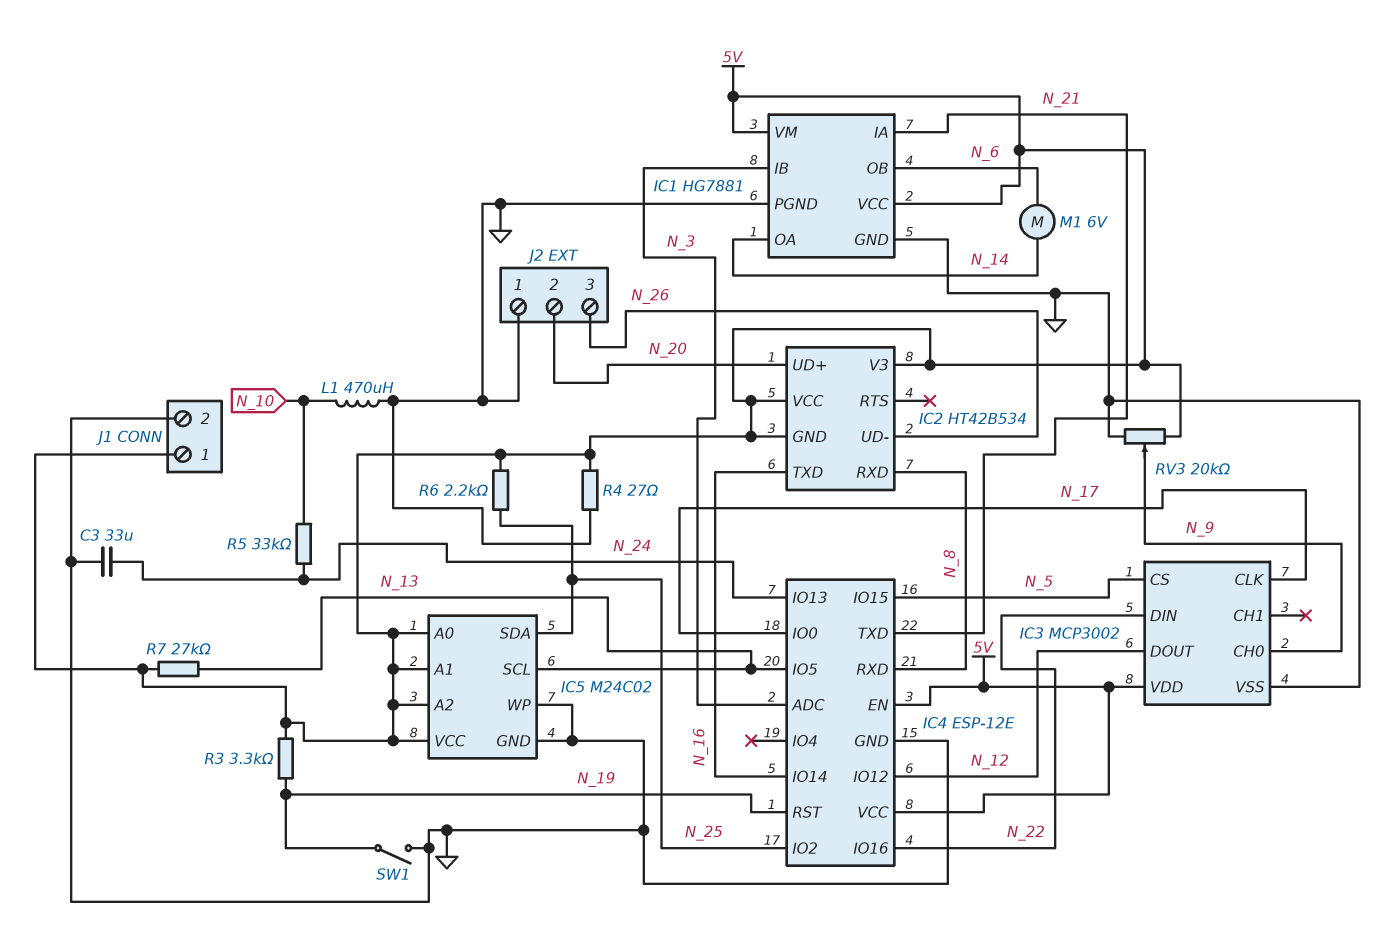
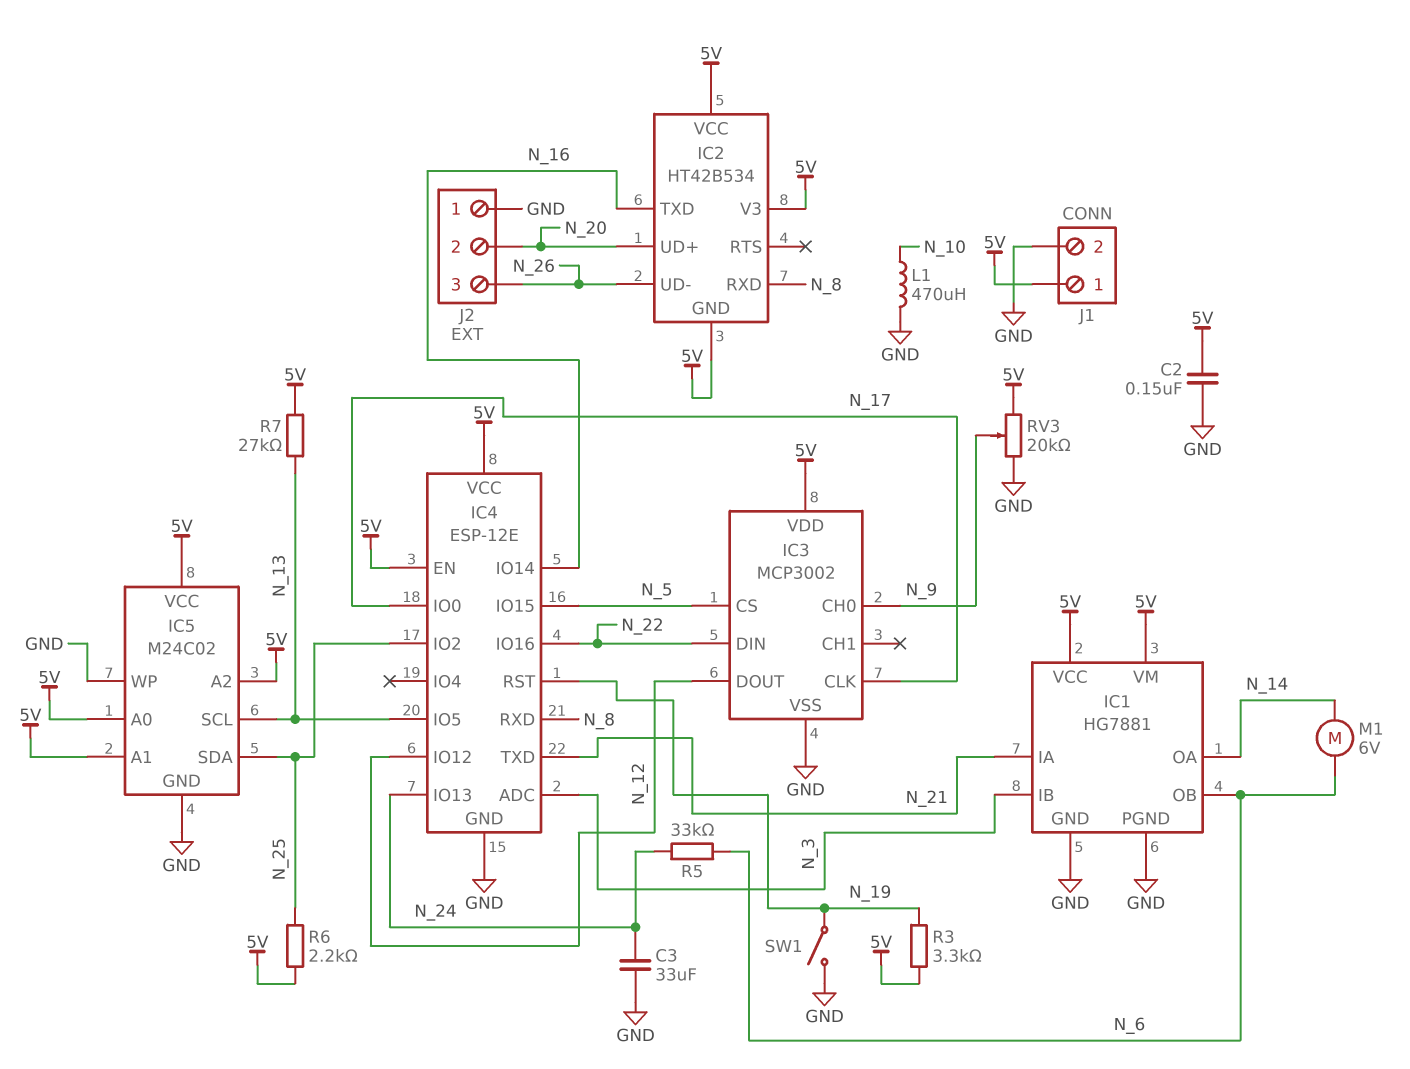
C2: none -> 150nF (5V, GND)
R4: 27 (5V, GND) -> none
R5: 33k (N_10, N_24) -> 33k (N_6, N_24)

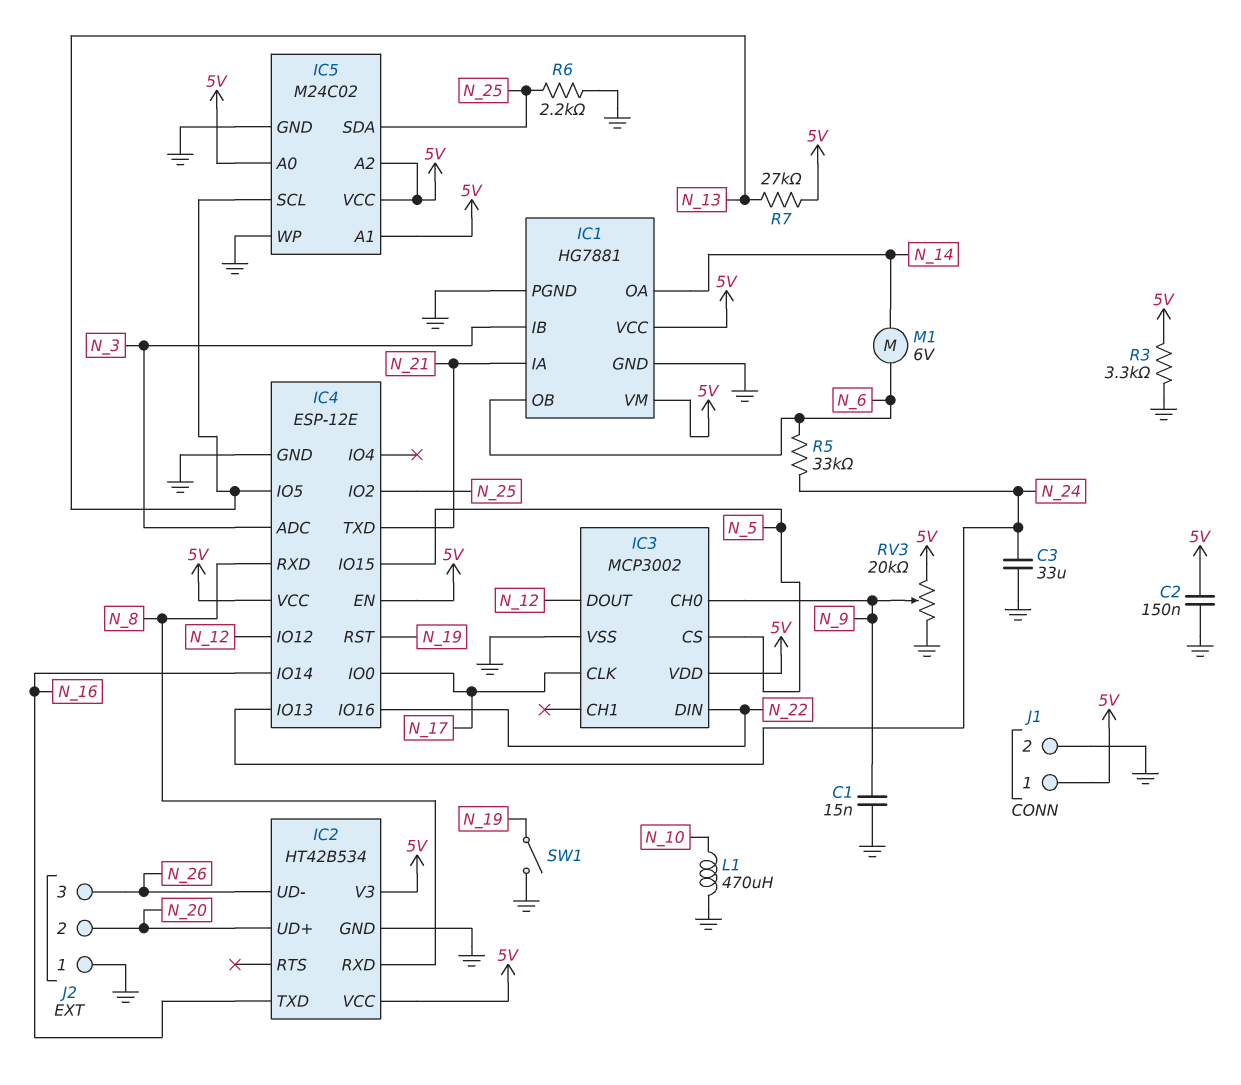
C1: none -> 15nF (GND, N_9)
IC2 pin GND: 5V -> GND
R3: 3.3k (5V, N_19) -> 3.3k (5V, GND)
R6: 2.2k (5V, N_25) -> 2.2k (GND, N_25)

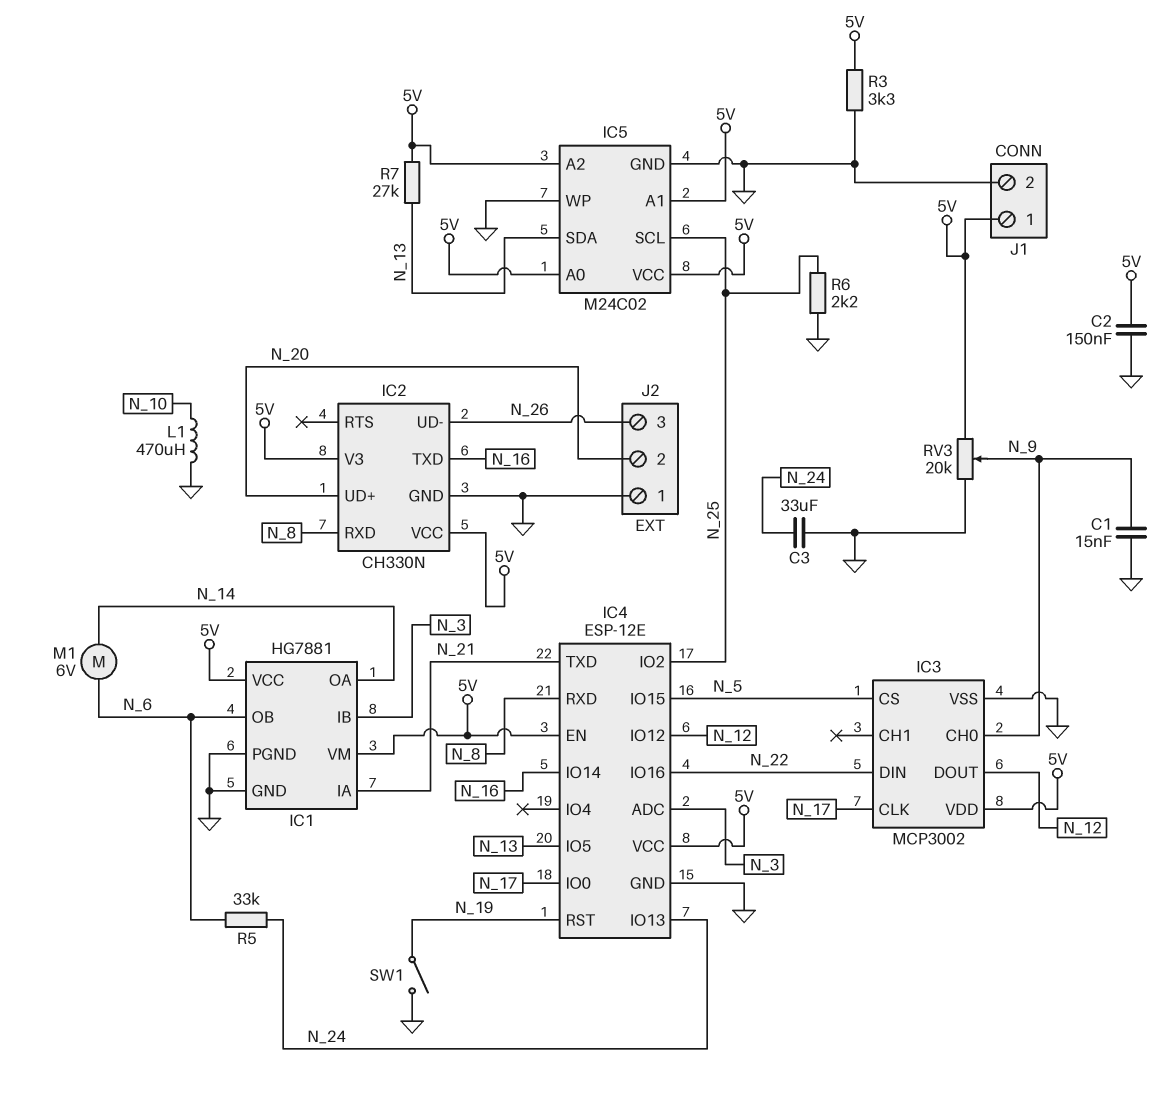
IC2: HT42B534 -> CH330N
IC5 pin SCL: N_13 -> N_25
IC5 pin SDA: N_25 -> N_13

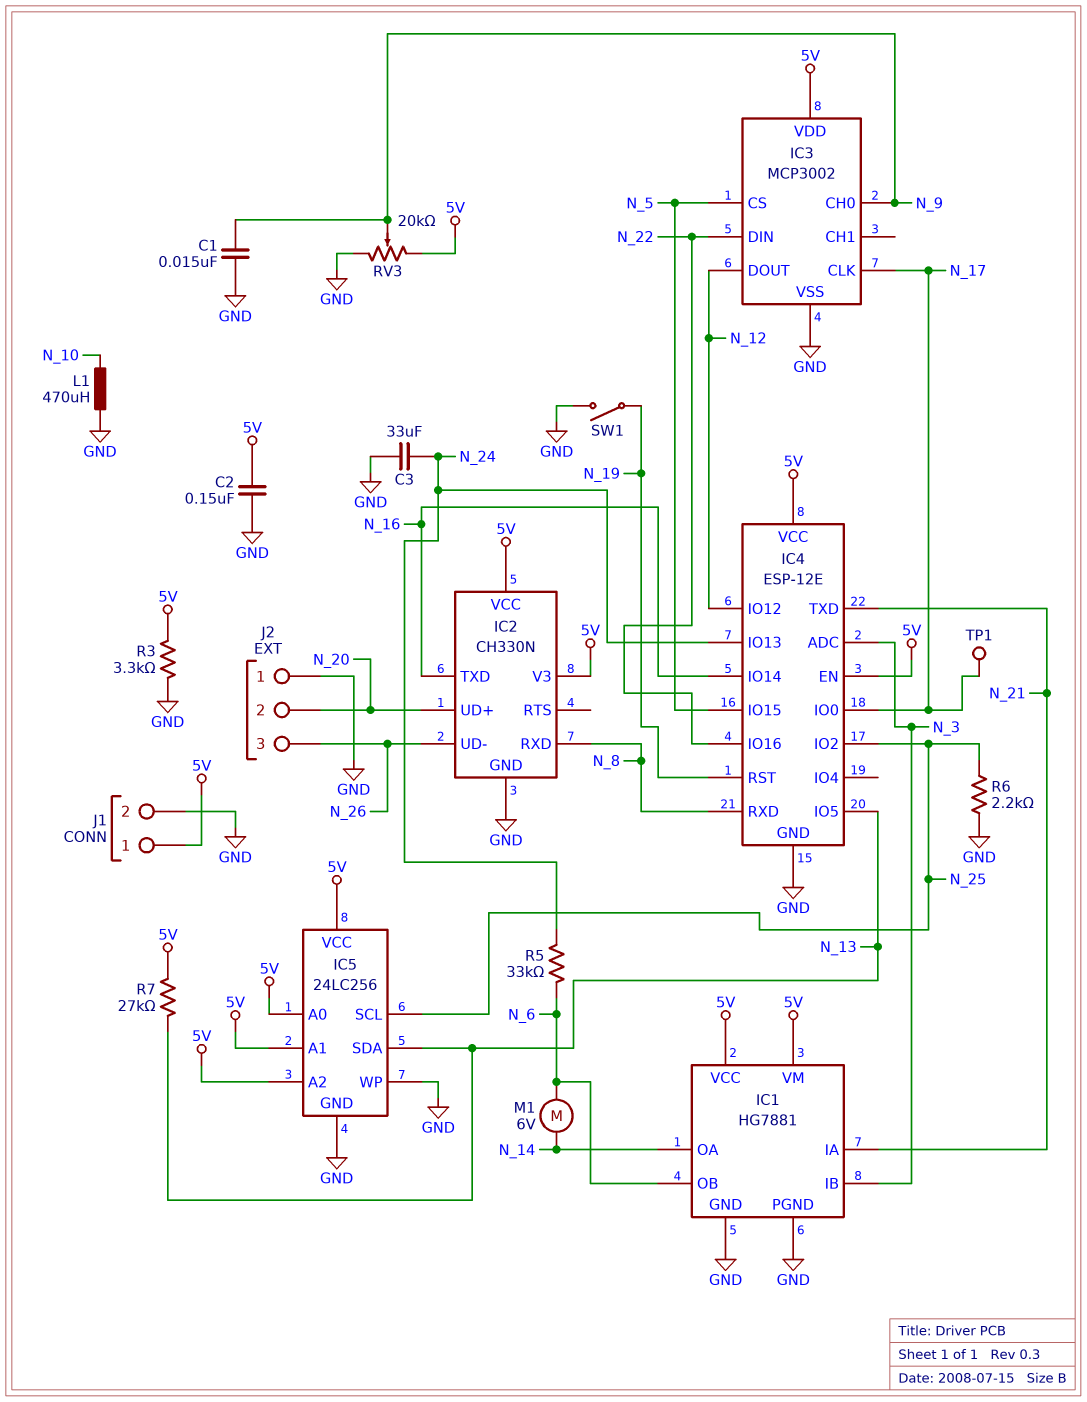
IC5: M24C02 -> 24LC256
TP1: none -> test point (N_17)

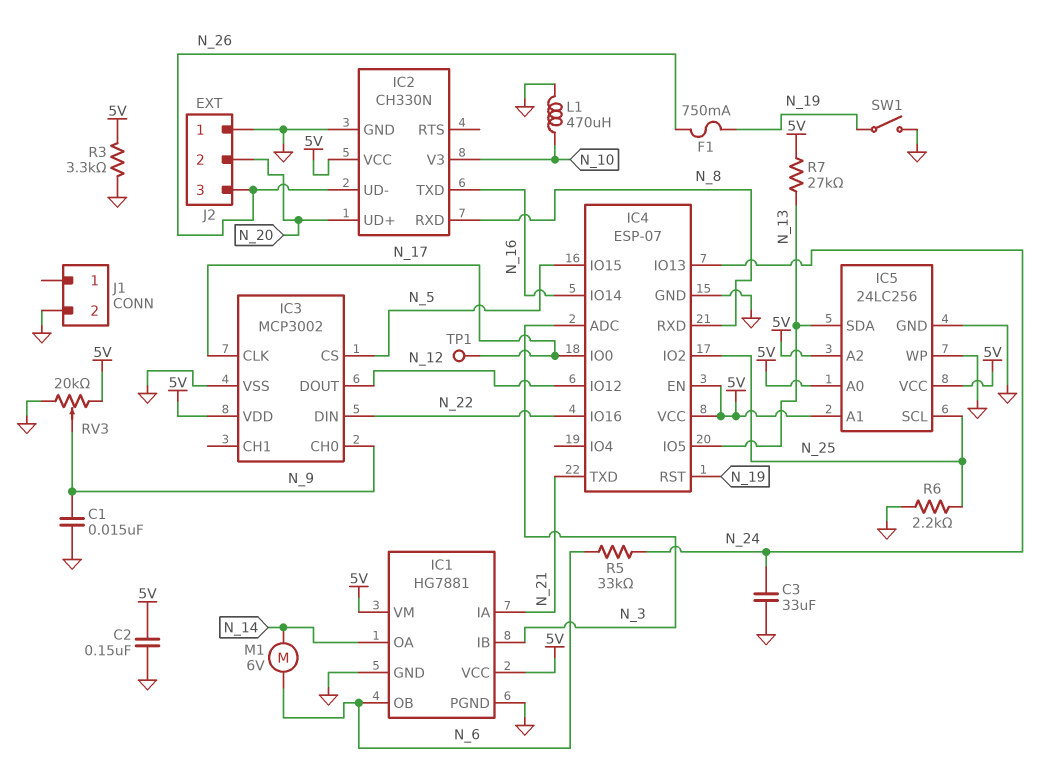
F1: none -> 750mA (N_19, N_26)
IC2 pin V3: 5V -> N_10
IC4: ESP-12E -> ESP-07
J1 pin 1: 5V -> none

